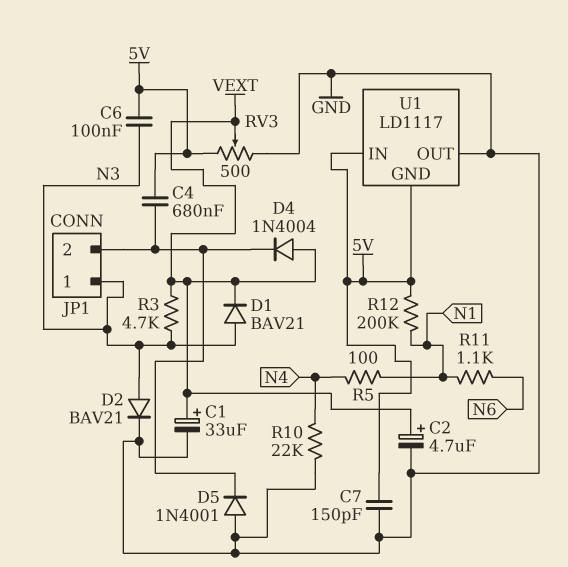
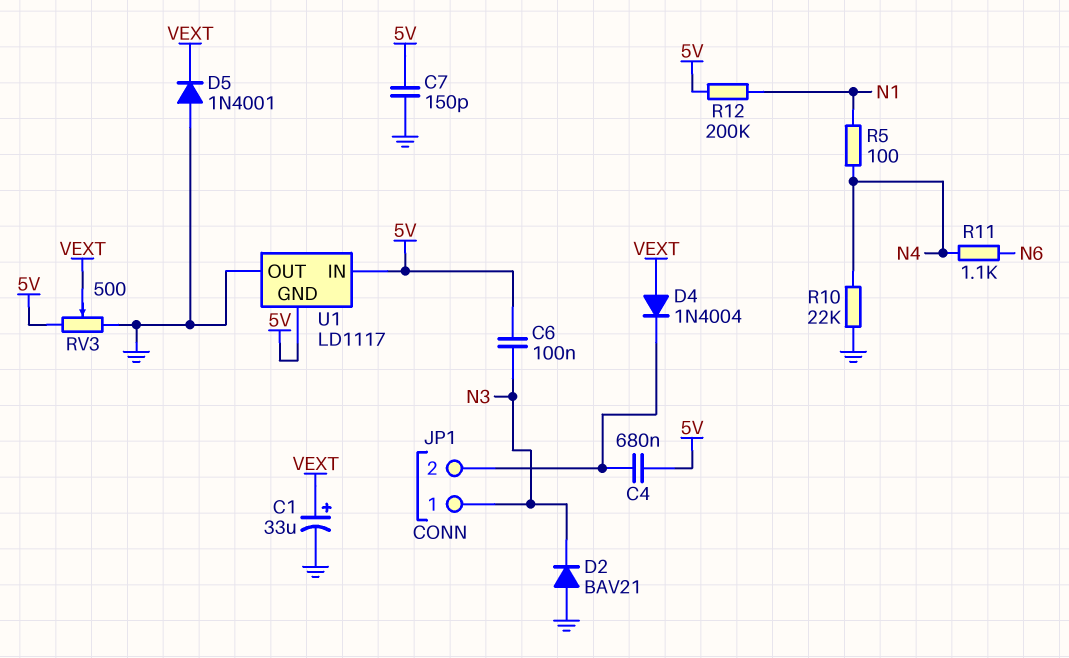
C2: 4.7uF (plus VEXT, minus GND) -> none
D1: diode BAV21 (A N3, K VEXT) -> none
D2: diode BAV21 (A N3, K GND) -> diode BAV21 (A GND, K N3)
D5: diode 1N4001 (A GND, K JP1/2) -> diode 1N4001 (A GND, K VEXT)
R3: 4.7k (N3, VEXT) -> none
R11: 1.1k (N1, N6) -> 1.1k (N4, N6)

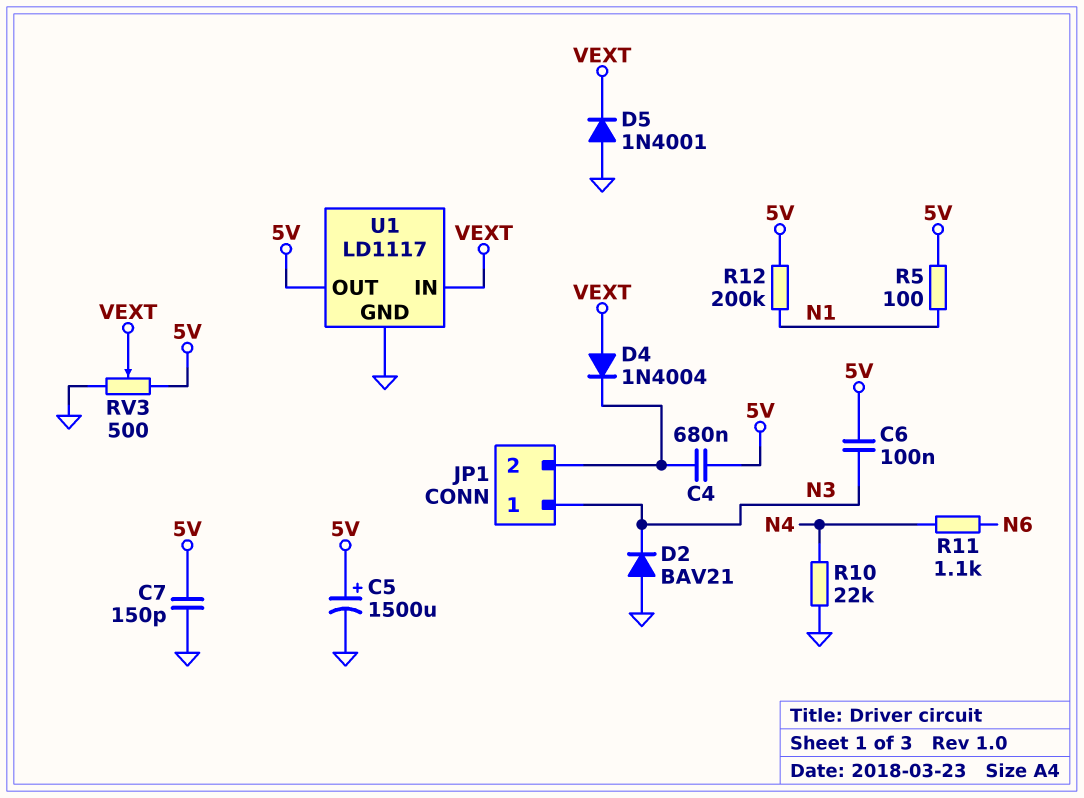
C1: 33uF (plus VEXT, minus GND) -> none
C5: none -> 1500uF (plus 5V, minus GND)
R5: 100 (N1, N4) -> 100 (5V, N1)
U1 pin GND: 5V -> GND
U1 pin IN: 5V -> VEXT
U1 pin OUT: GND -> 5V

